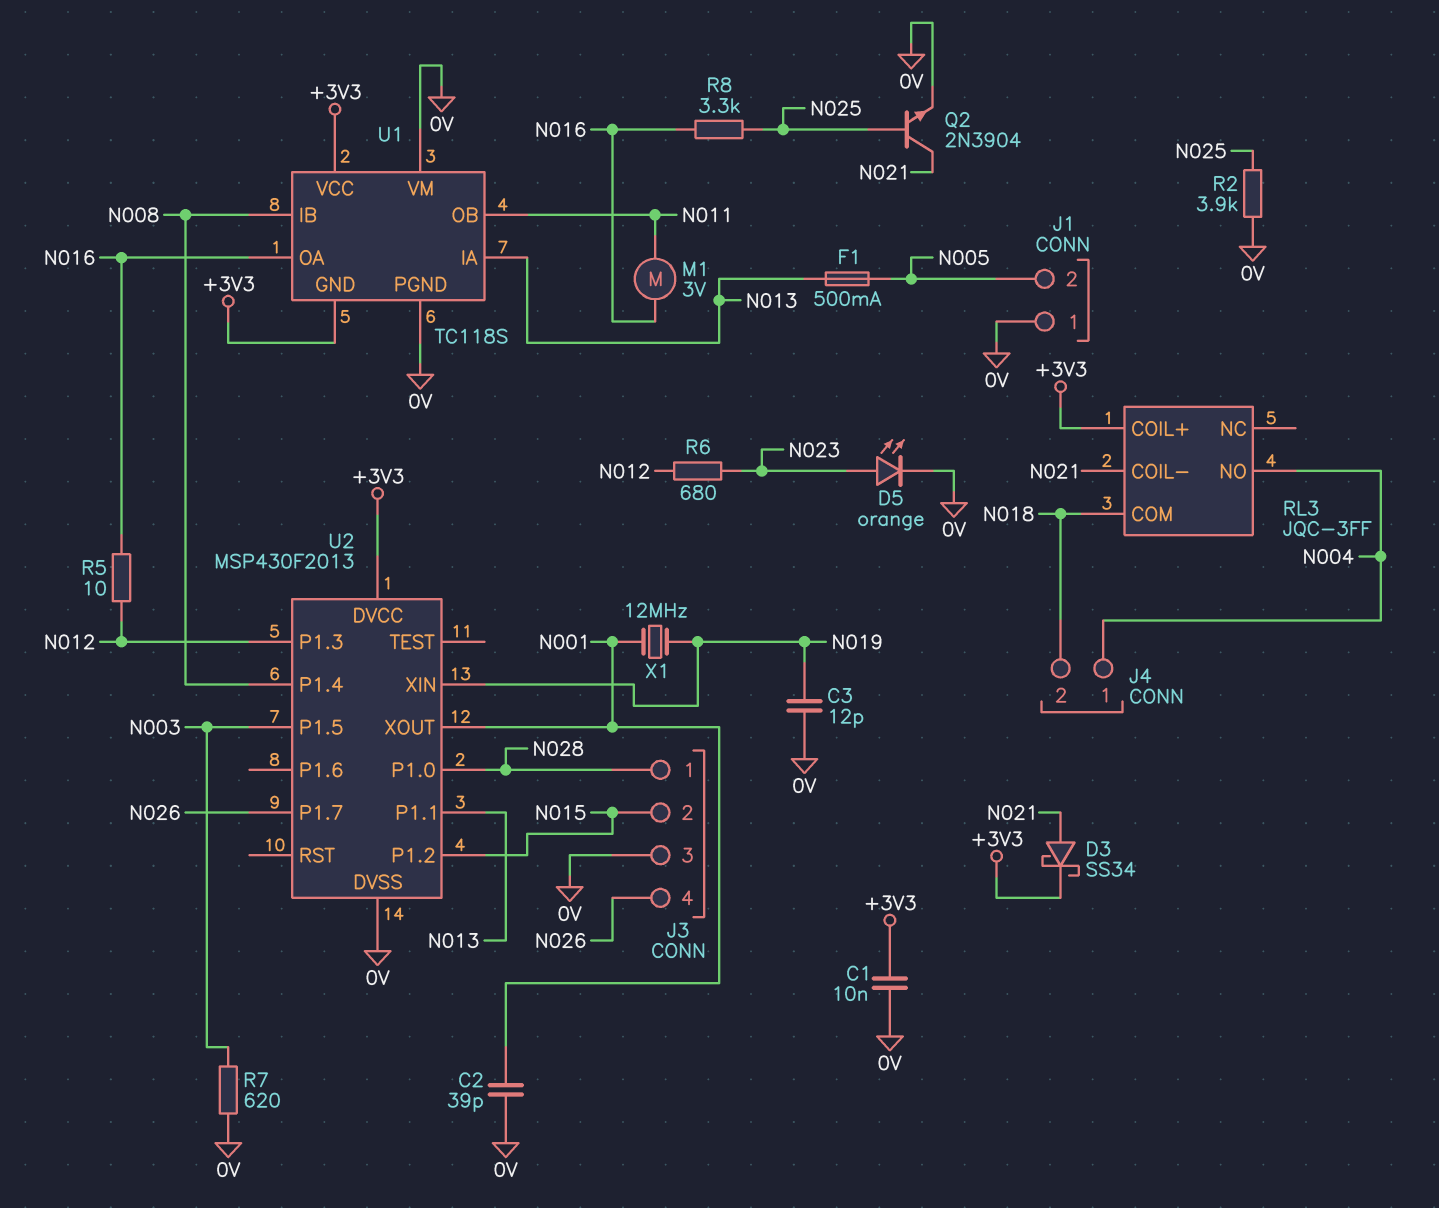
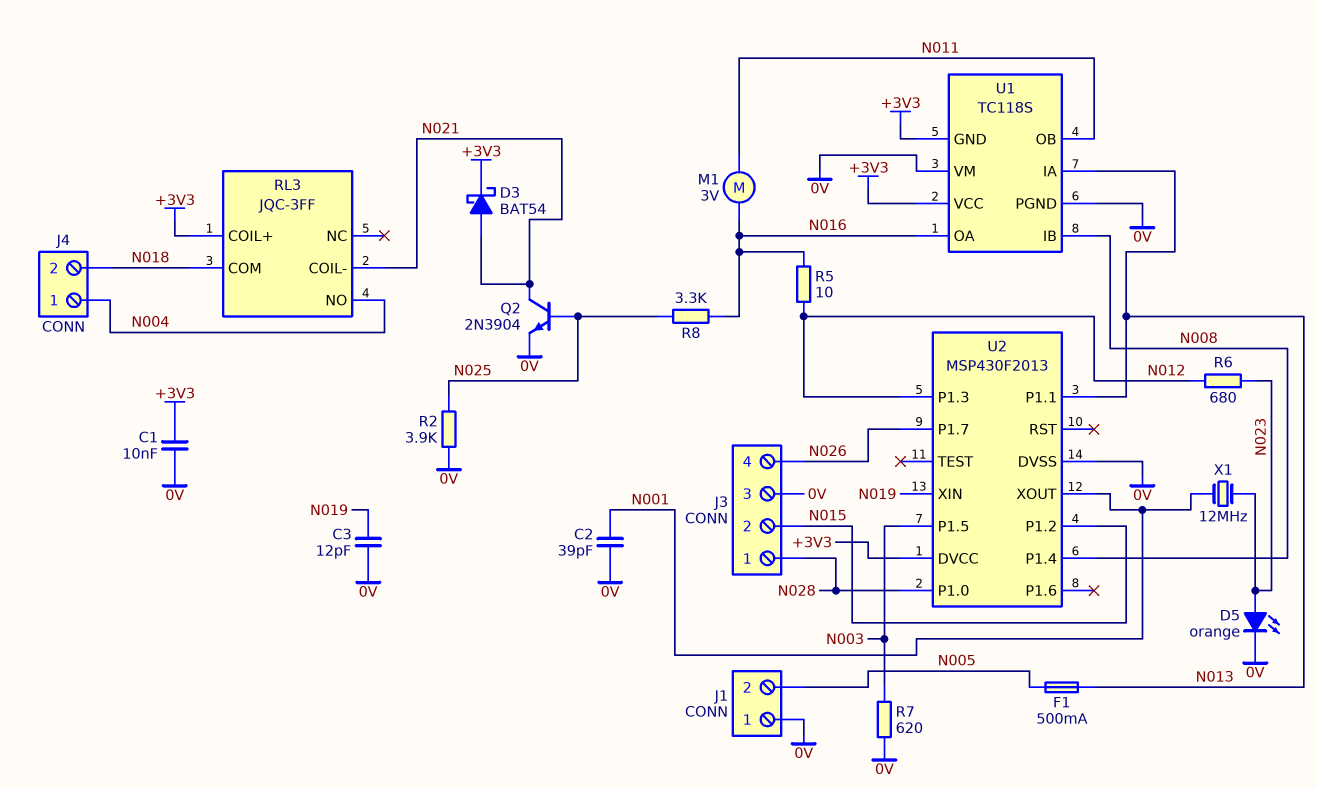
D3: schottky SS34 (A N021, K +3V3) -> schottky BAT54 (A N021, K +3V3)
X1: 12MHz (N001, N019) -> 12MHz (N001, N023)

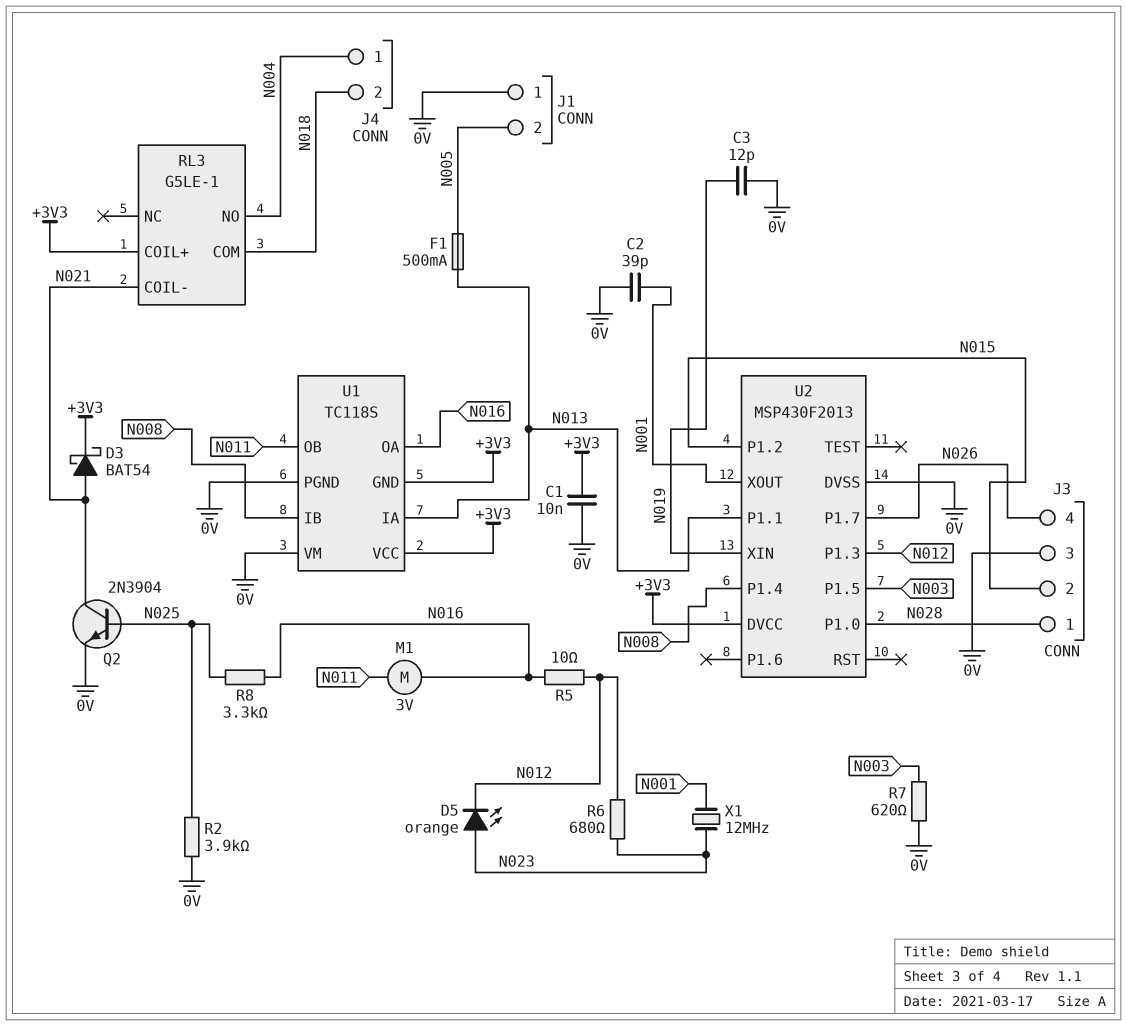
D5: LED orange (A N023, K 0V) -> LED orange (A N023, K N012)
RL3: JQC-3FF -> G5LE-1

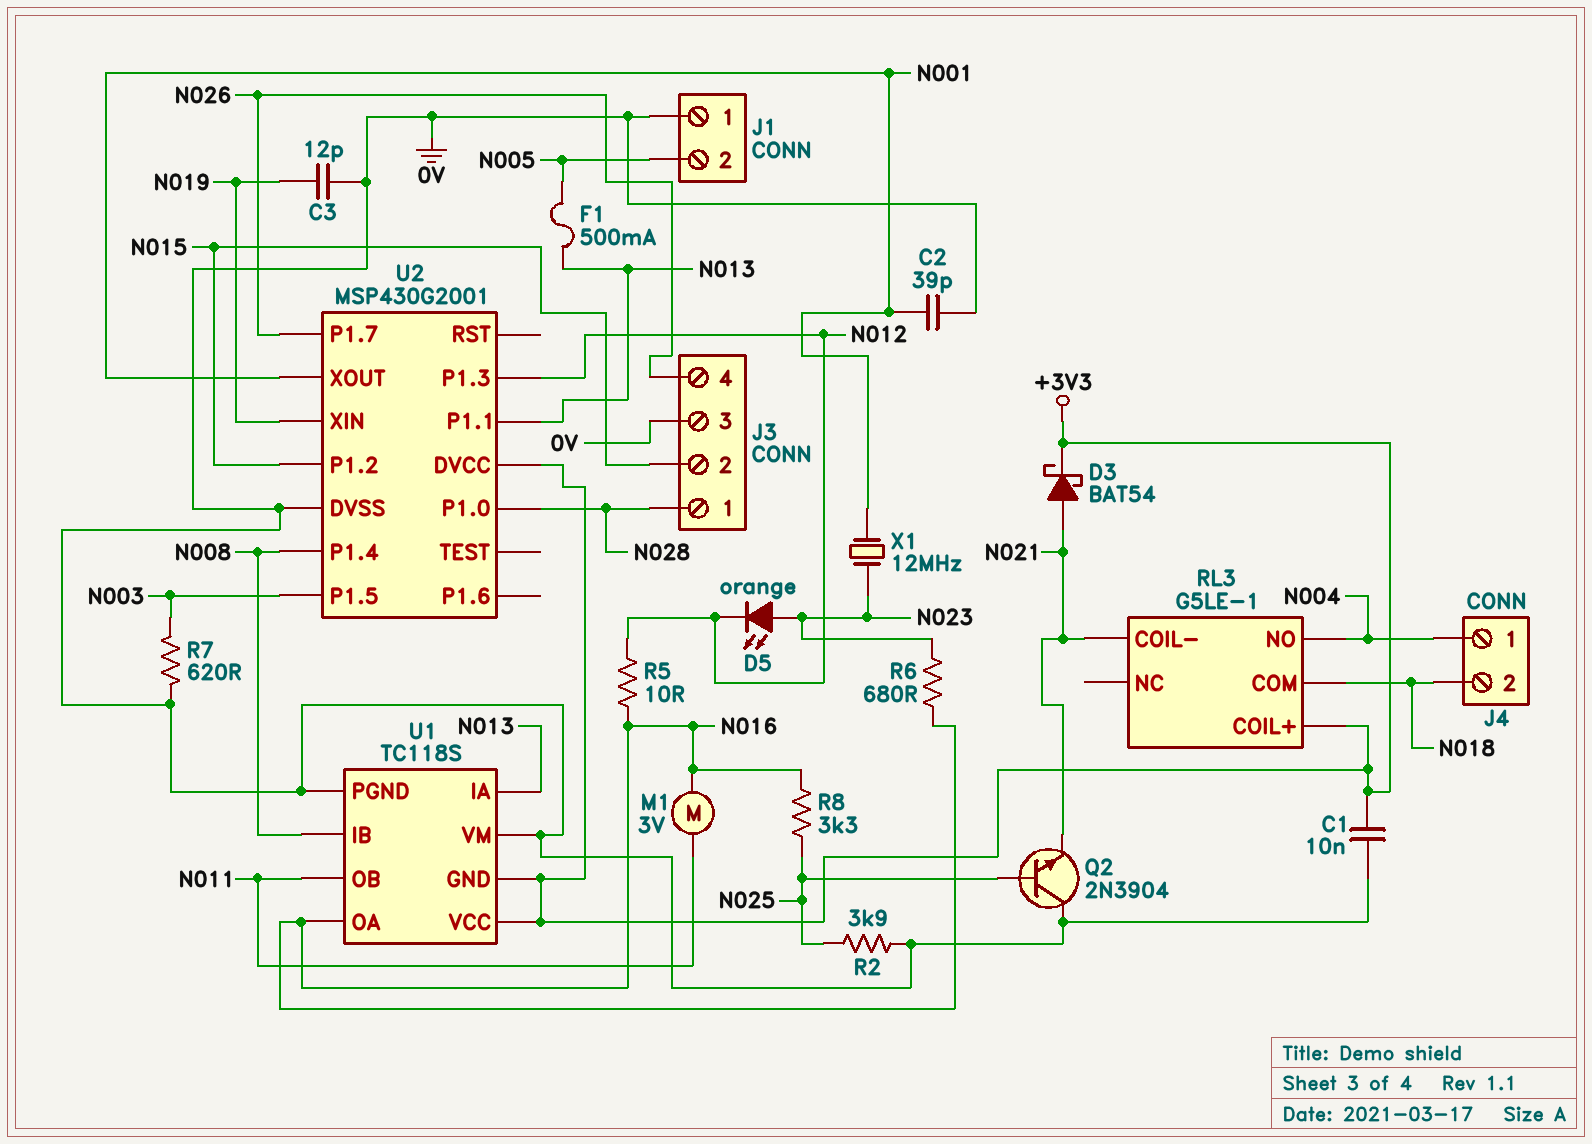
Q2: NPN 2N3904 (B N025, C N021, E 0V) -> NPN 2N3904 (B N025, C 0V, E N021)
R6: 680 (N012, N023) -> 680 (N016, N023)
U2: MSP430F2013 -> MSP430G2001

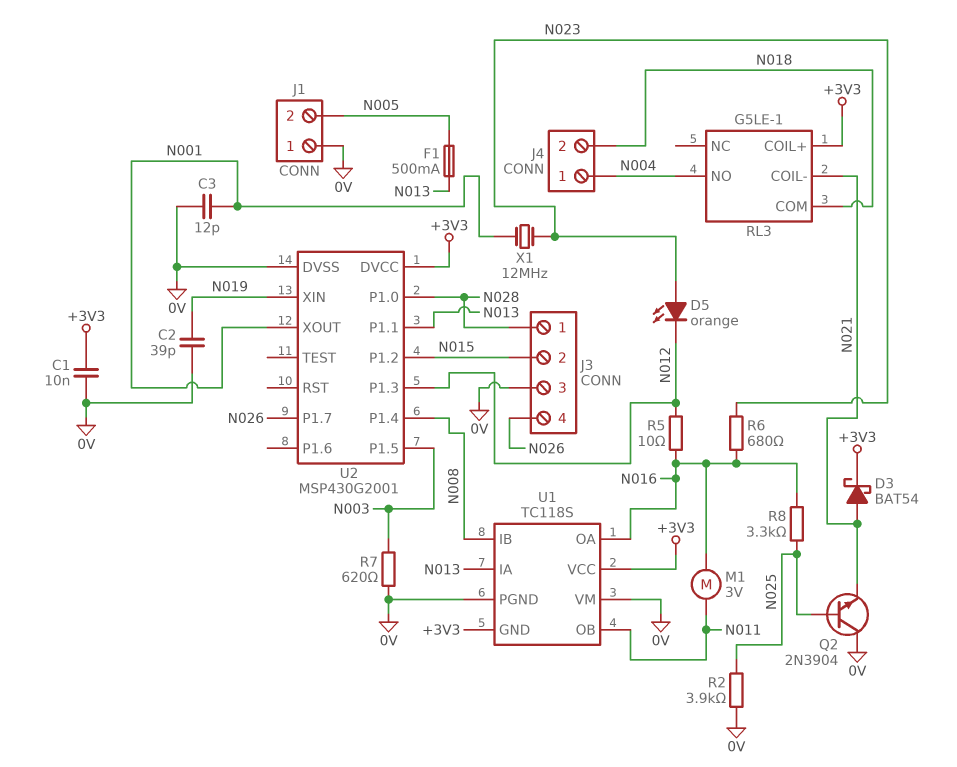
C2: 39pF (0V, N001) -> 39pF (0V, N019)
C3: 12pF (0V, N019) -> 12pF (0V, N001)

